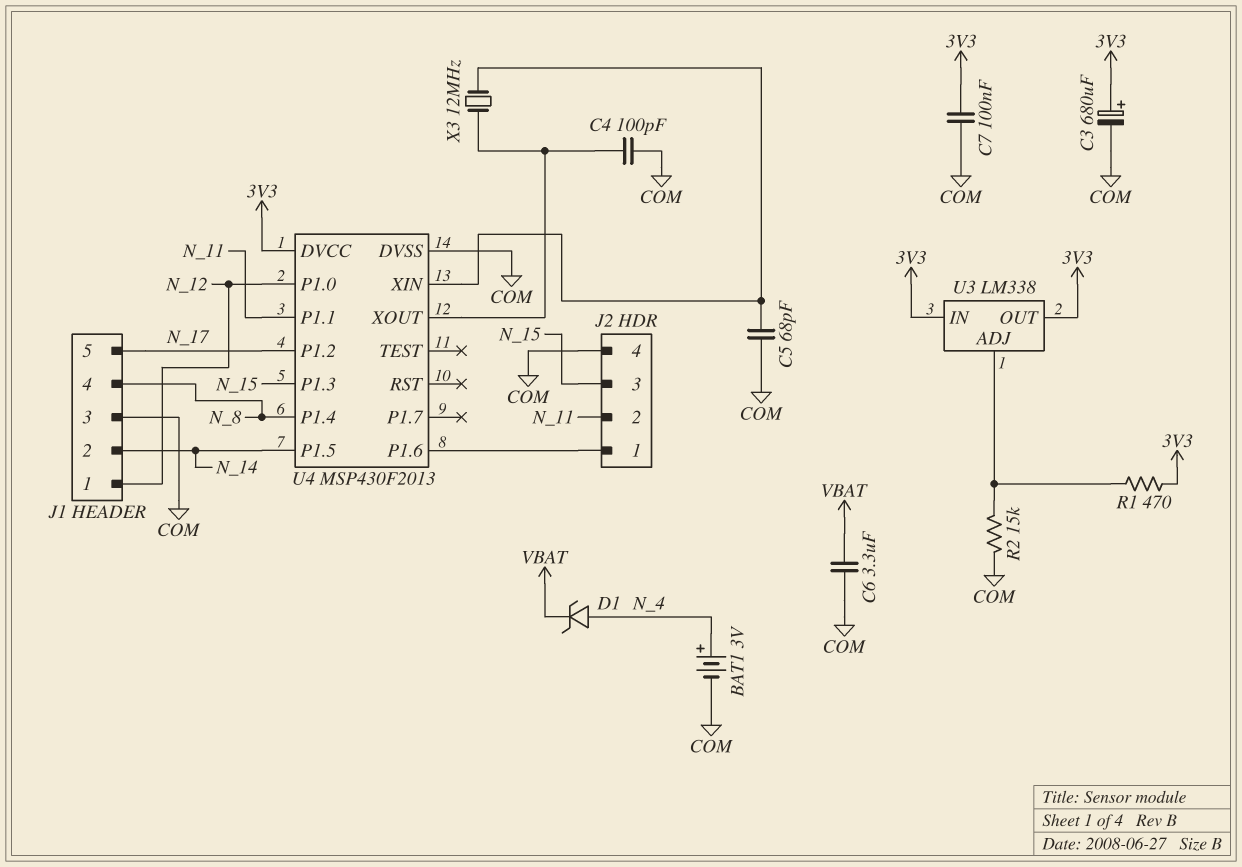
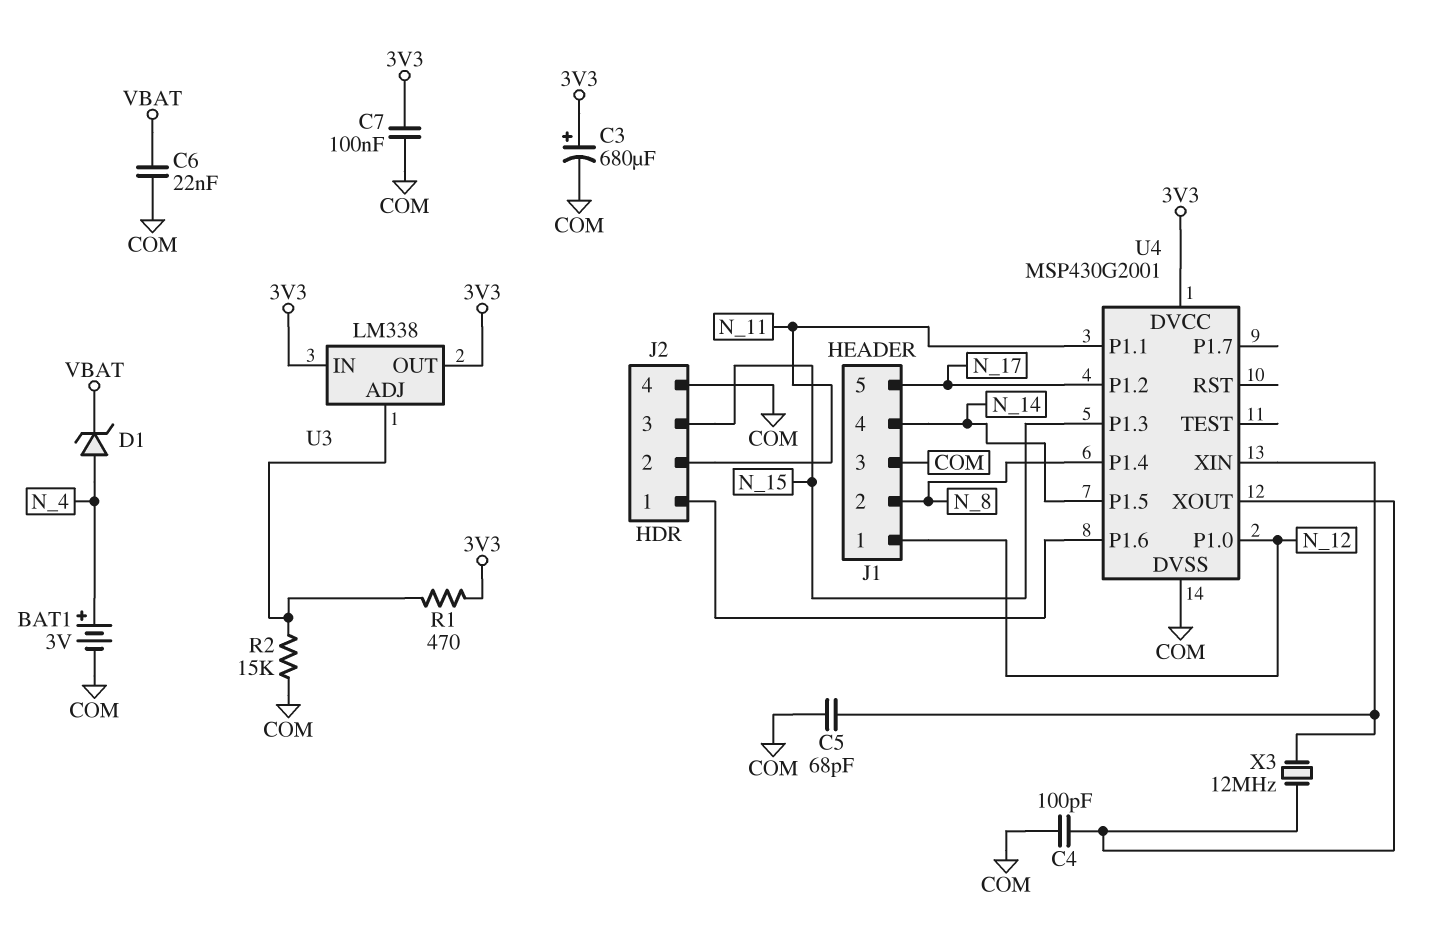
C6: 3.3uF (COM, VBAT) -> 22nF (COM, VBAT)
J1 pin 2: N_14 -> N_8
J1 pin 4: N_8 -> N_14
U4: MSP430F2013 -> MSP430G2001

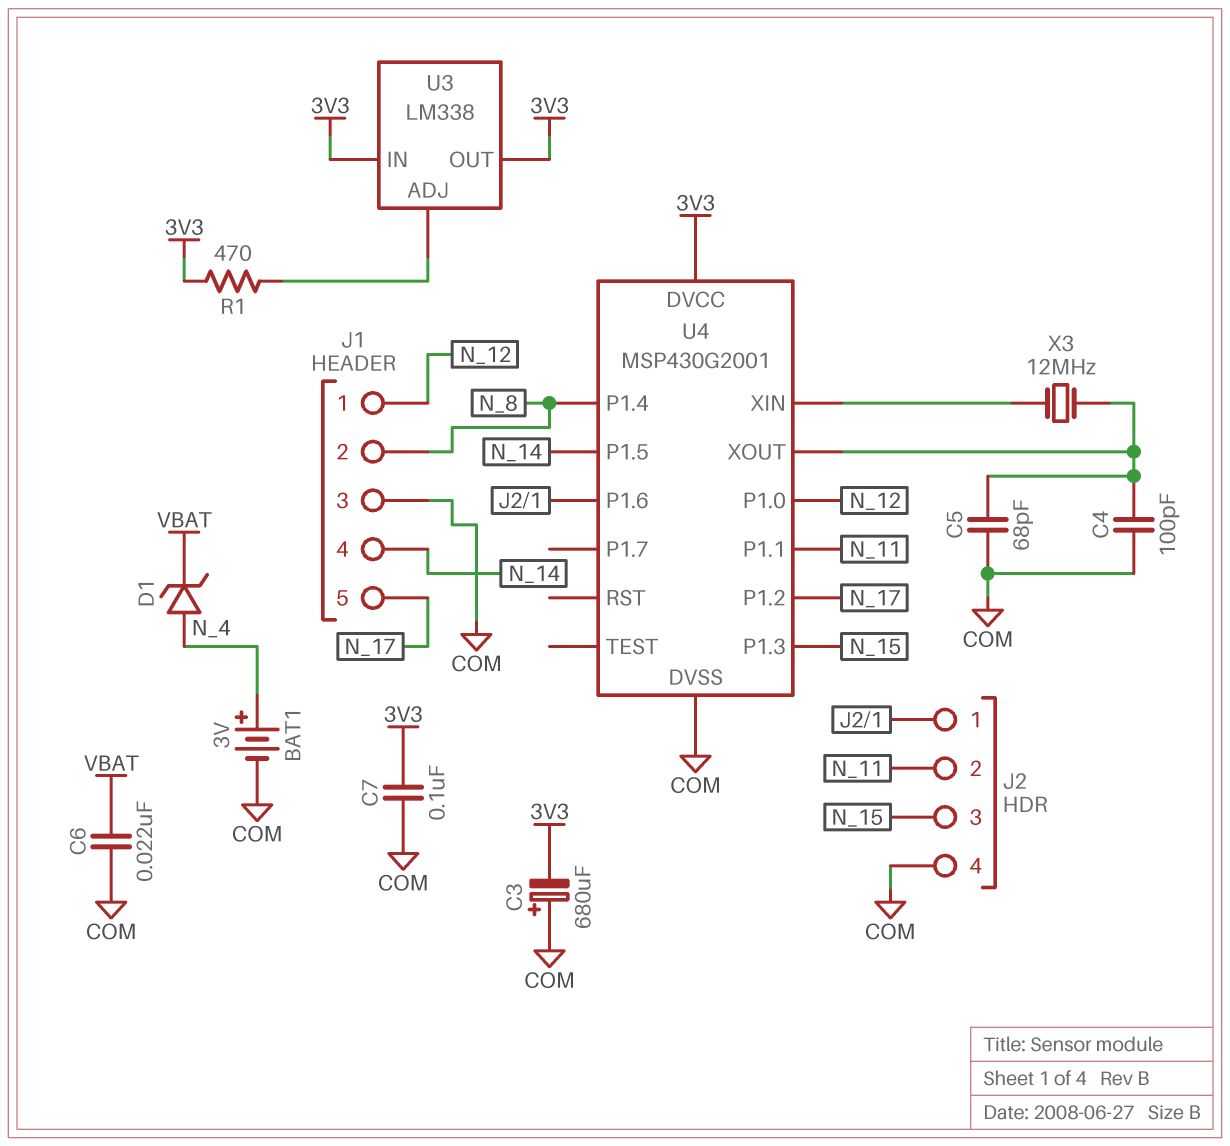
C3: 680uF (plus 3V3, minus COM) -> 680uF (plus COM, minus 3V3)
C5: 68pF (COM, U4/XIN) -> 68pF (COM, U4/XOUT)
R2: 15k (COM, U3/ADJ) -> none

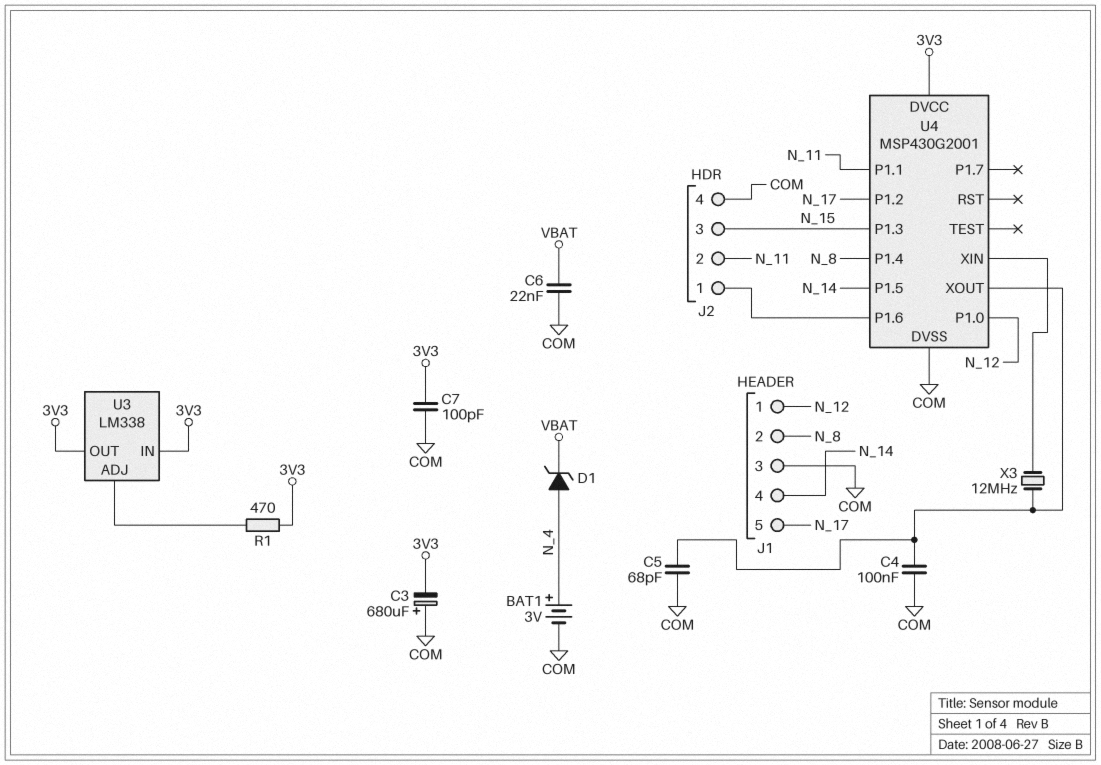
C4: 100pF (COM, U4/XOUT) -> 100nF (COM, U4/XOUT)
C7: 100nF (3V3, COM) -> 100pF (3V3, COM)

